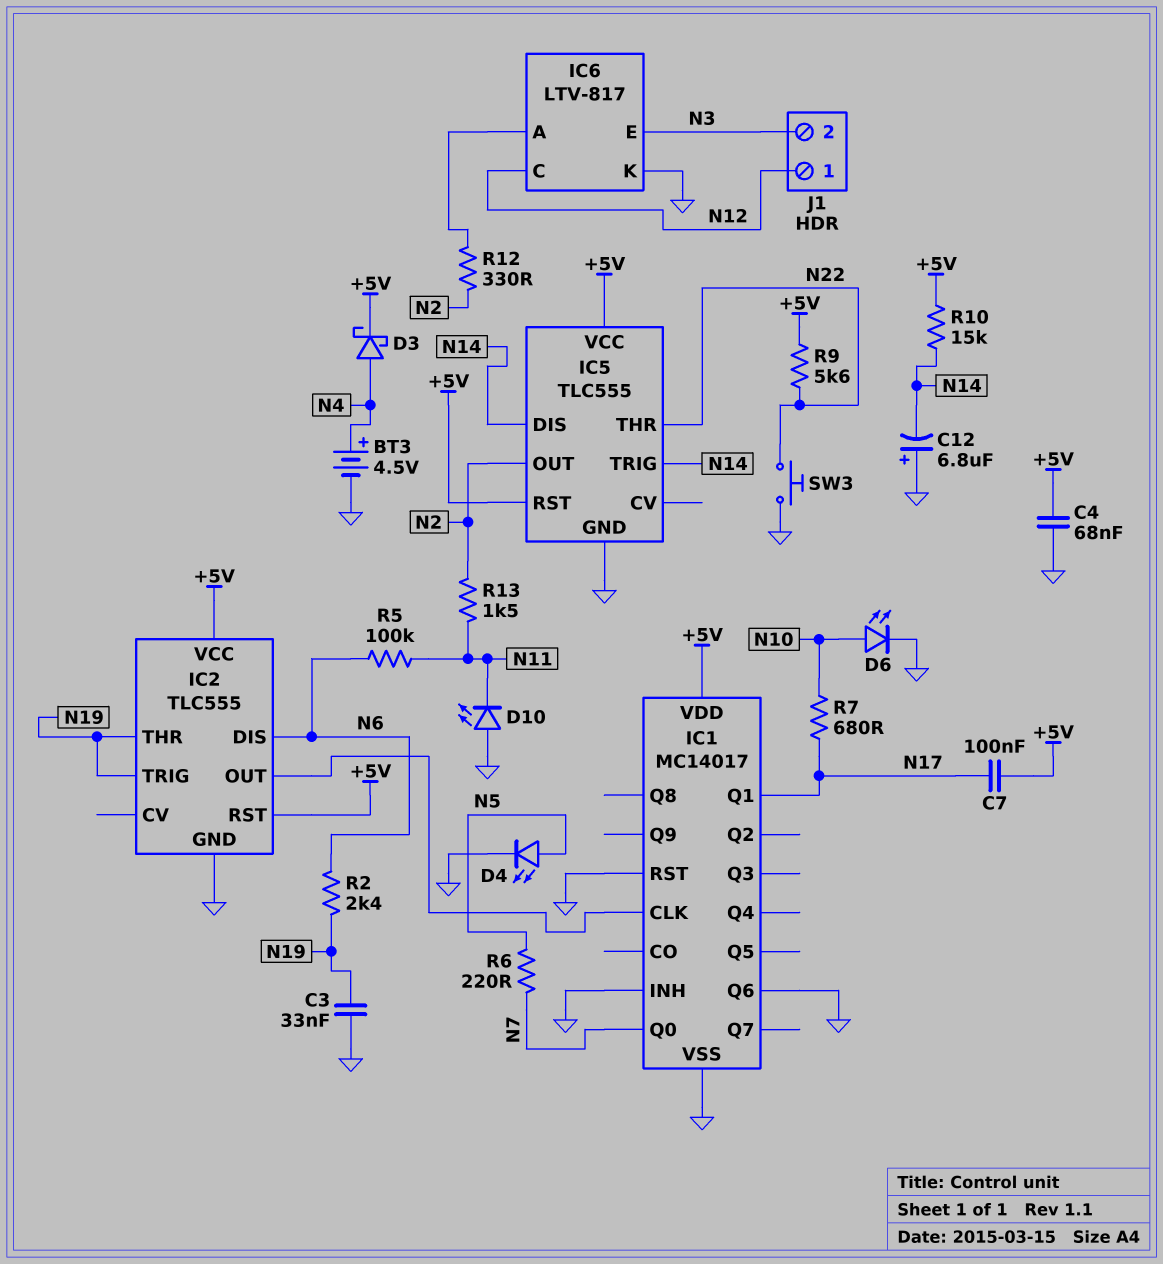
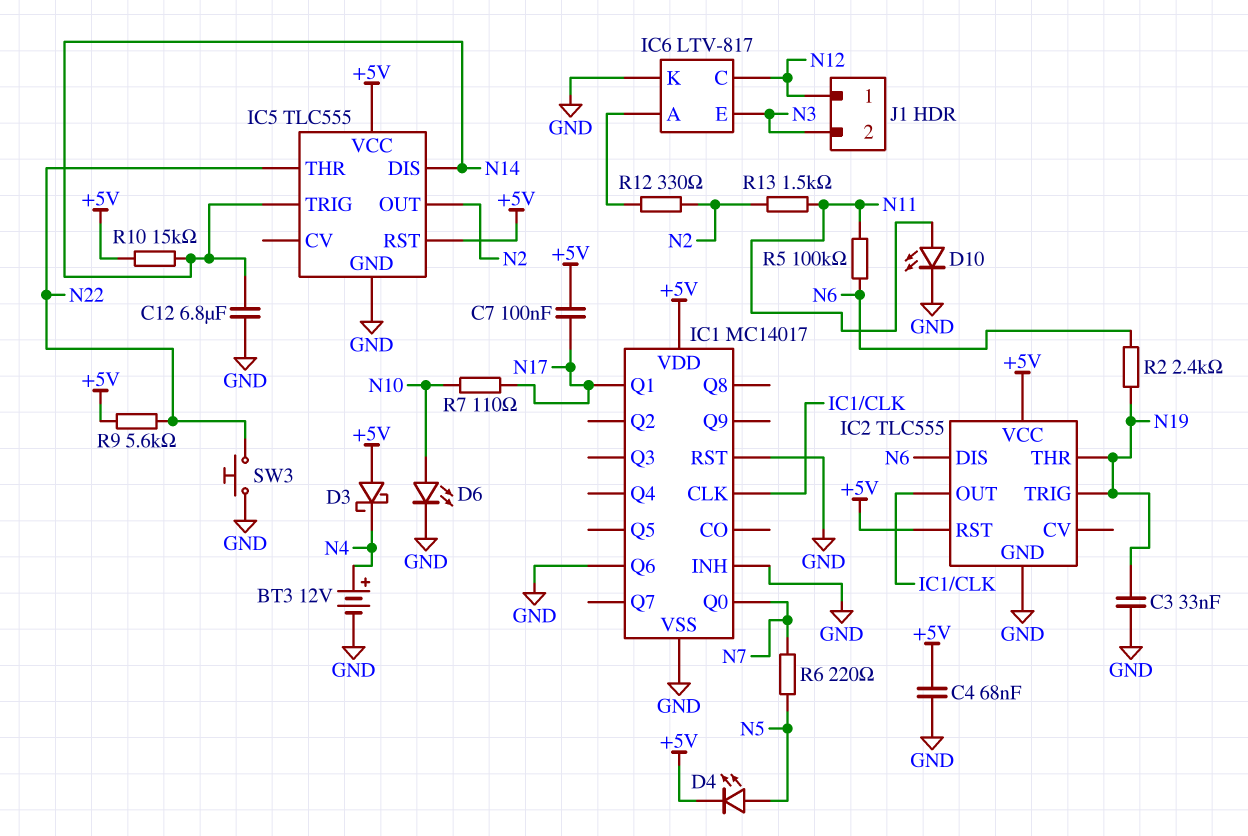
BT3: 4.5V (plus N4, minus GND) -> 12V (plus N4, minus GND)
C12: 6.8uF (plus GND, minus N14) -> 6.8uF (GND, N14)
D3: schottky (A N4, K +5V) -> schottky (A +5V, K N4)
D4: LED (A N5, K GND) -> LED (A N5, K +5V)
D10: LED (A GND, K N11) -> LED (A N11, K GND)
R7: 680 (N10, N17) -> 110 (N10, N17)

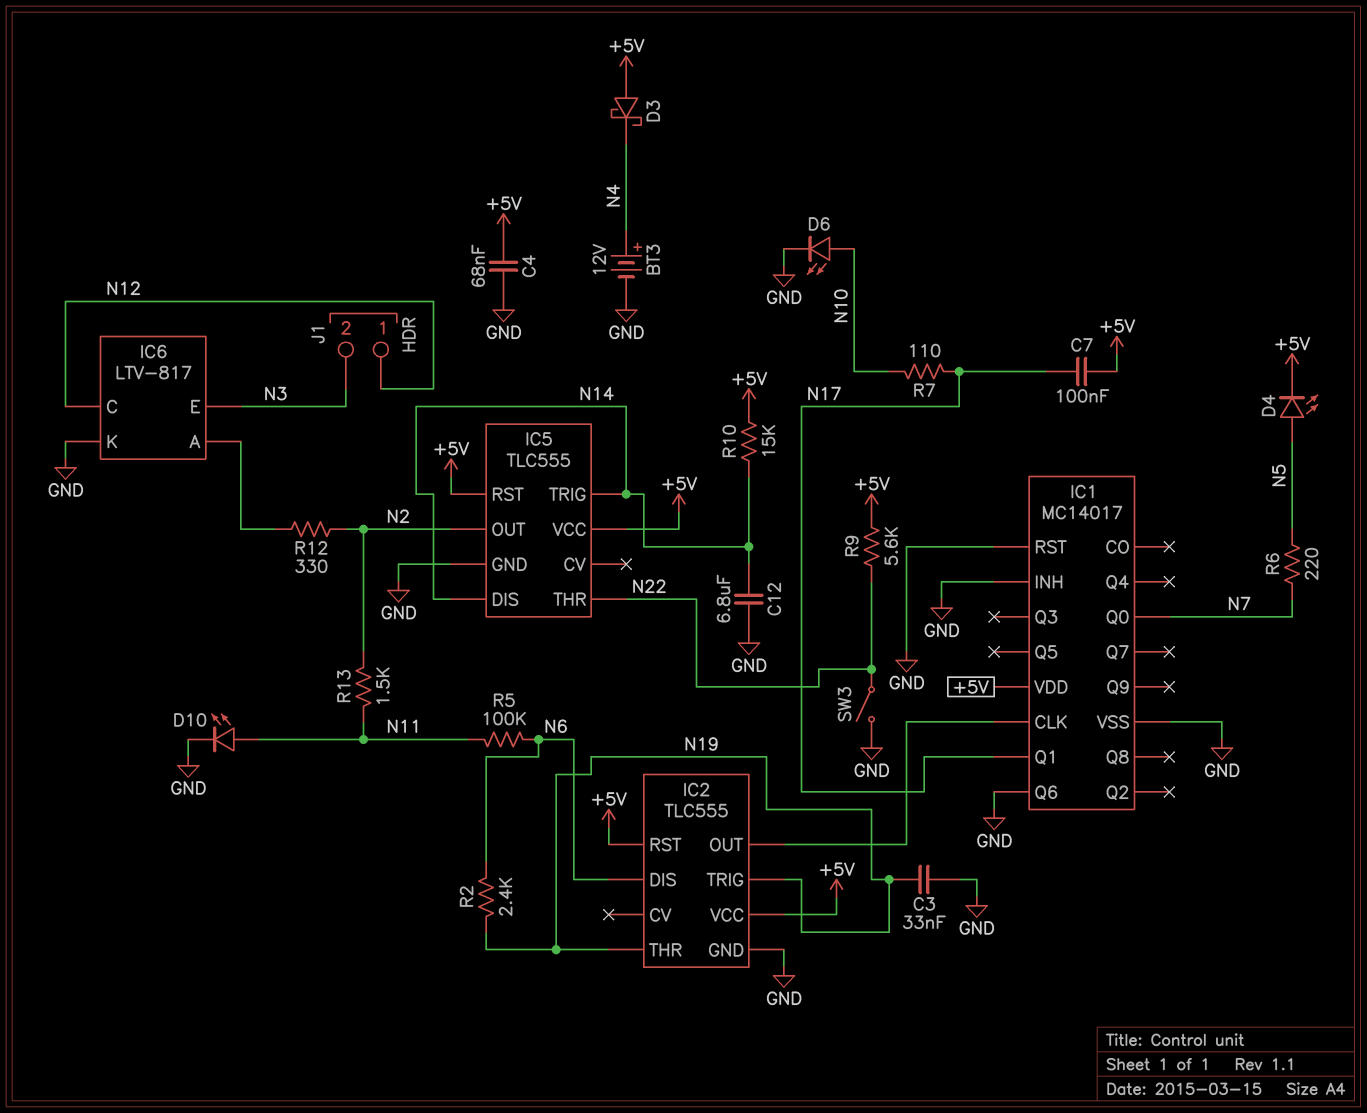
SW3: button (GND, N22) -> switch (GND, N22)

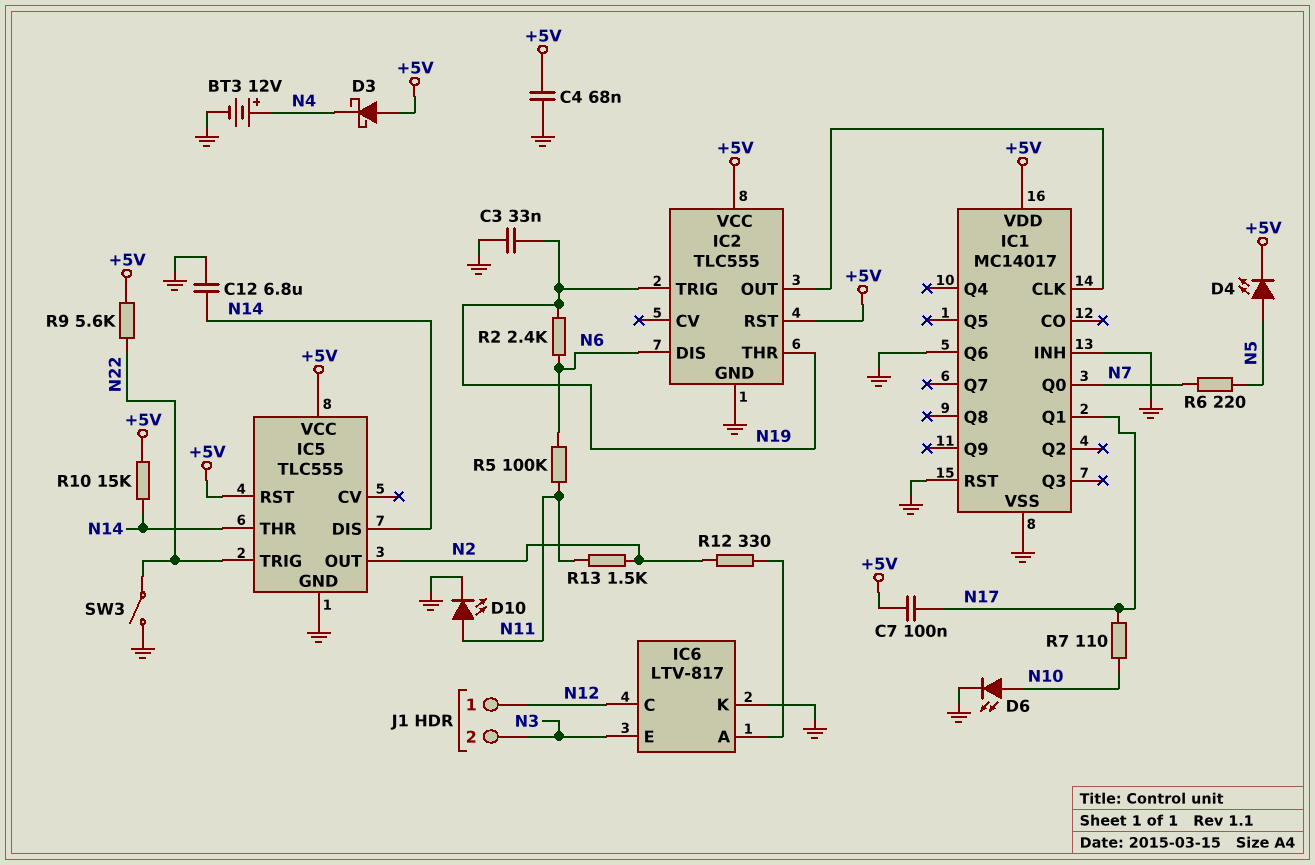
IC5 pin THR: N22 -> N14
IC5 pin TRIG: N14 -> N22

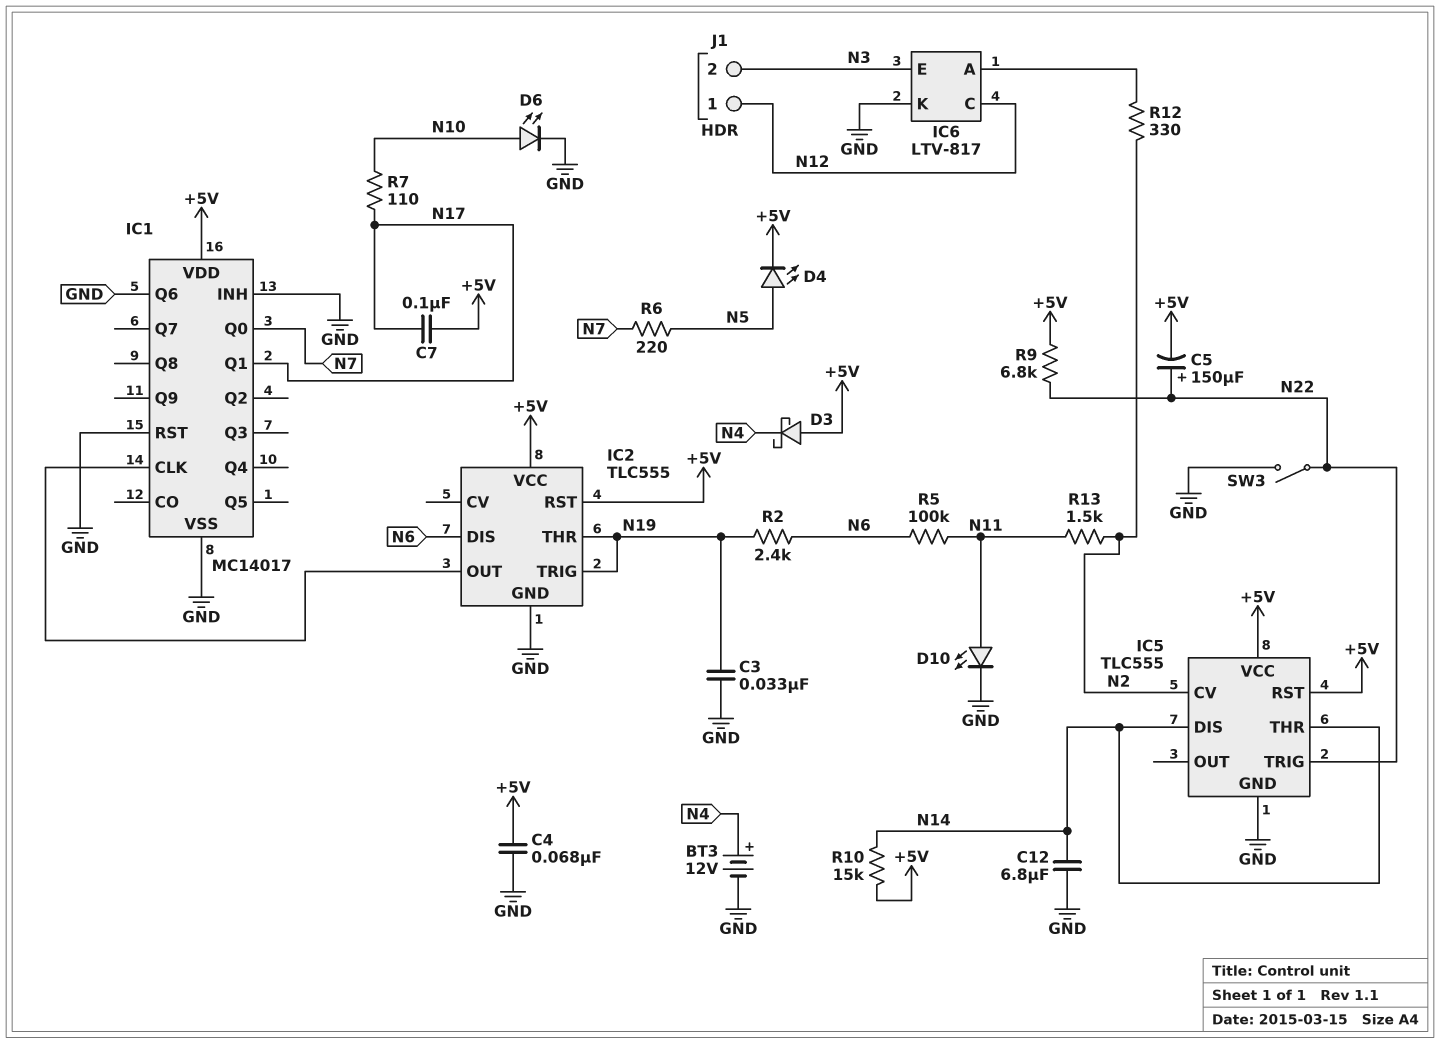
C5: none -> 150uF (plus N22, minus +5V)
IC5 pin CV: none -> N2
IC5 pin OUT: N2 -> none
R9: 5.6k (+5V, N22) -> 6.8k (+5V, N22)

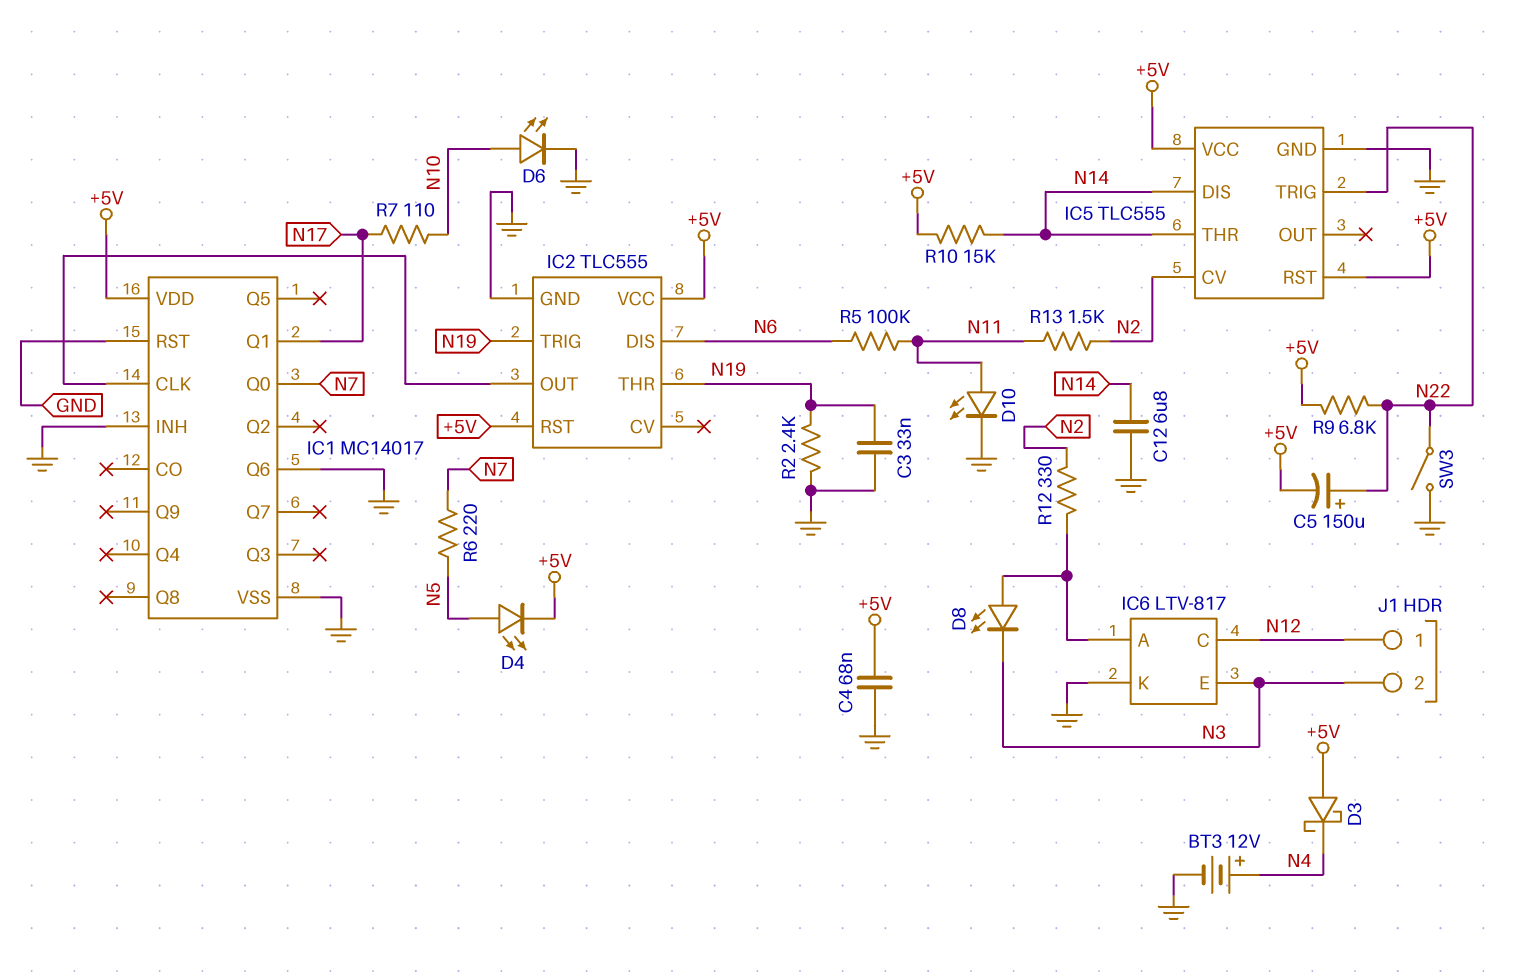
C7: 100nF (+5V, N17) -> none
D8: none -> LED (A IC6/A, K N3)
R2: 2.4k (N6, N19) -> 2.4k (GND, N19)

